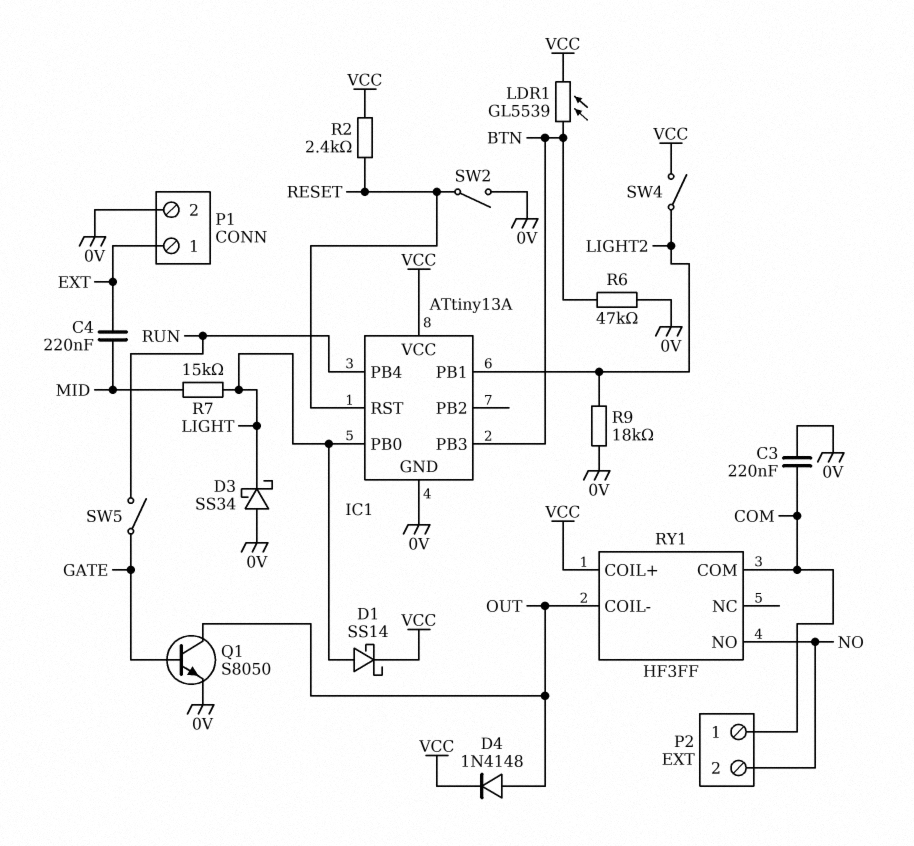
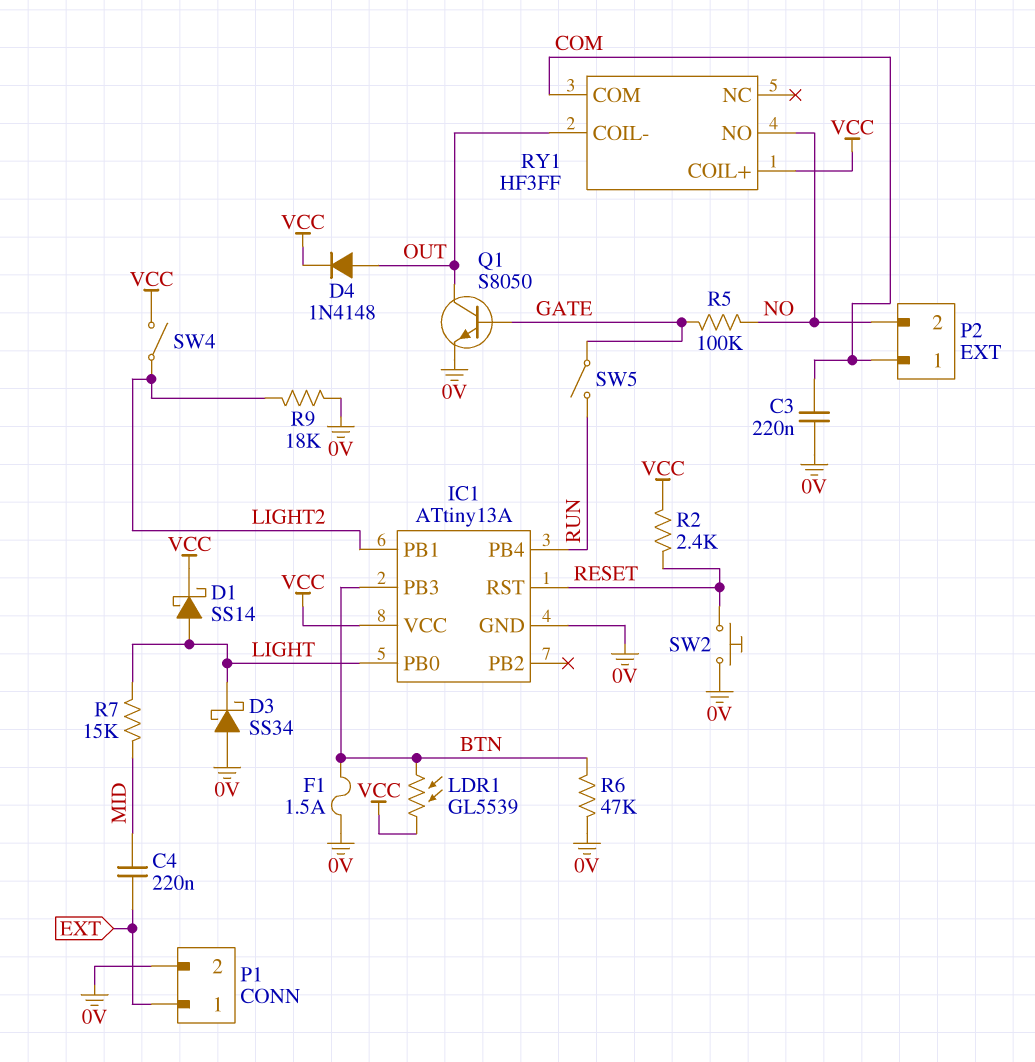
F1: none -> 1.5A (0V, BTN)
R5: none -> 100k (GATE, NO)
SW2: switch (0V, RESET) -> button (0V, RESET)

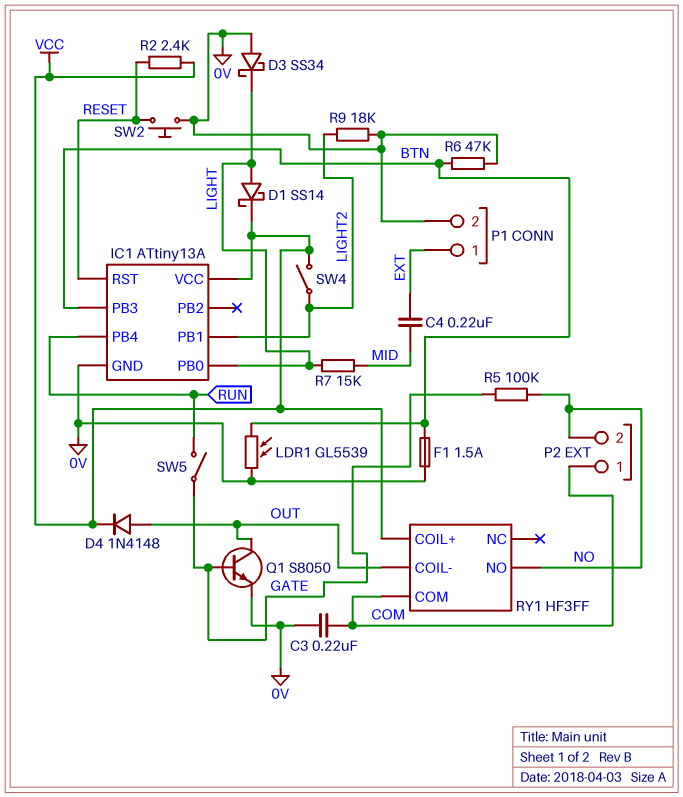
LDR1: GL5539 (BTN, VCC) -> GL5539 (0V, BTN)

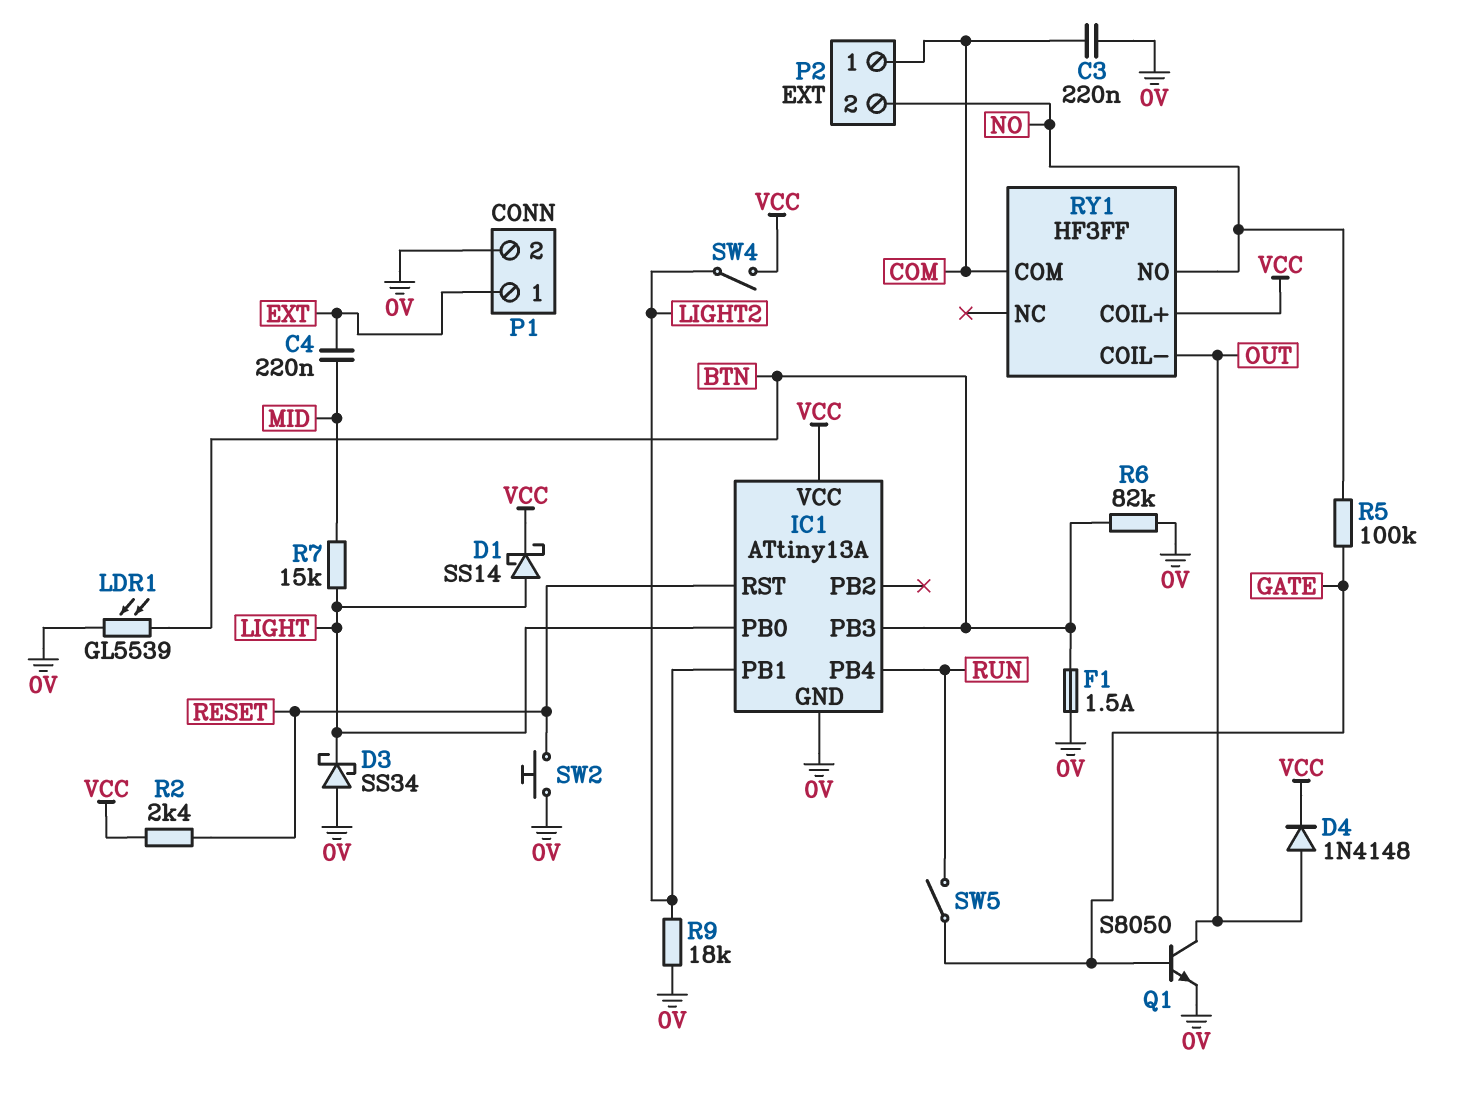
R6: 47k (0V, BTN) -> 82k (0V, BTN)

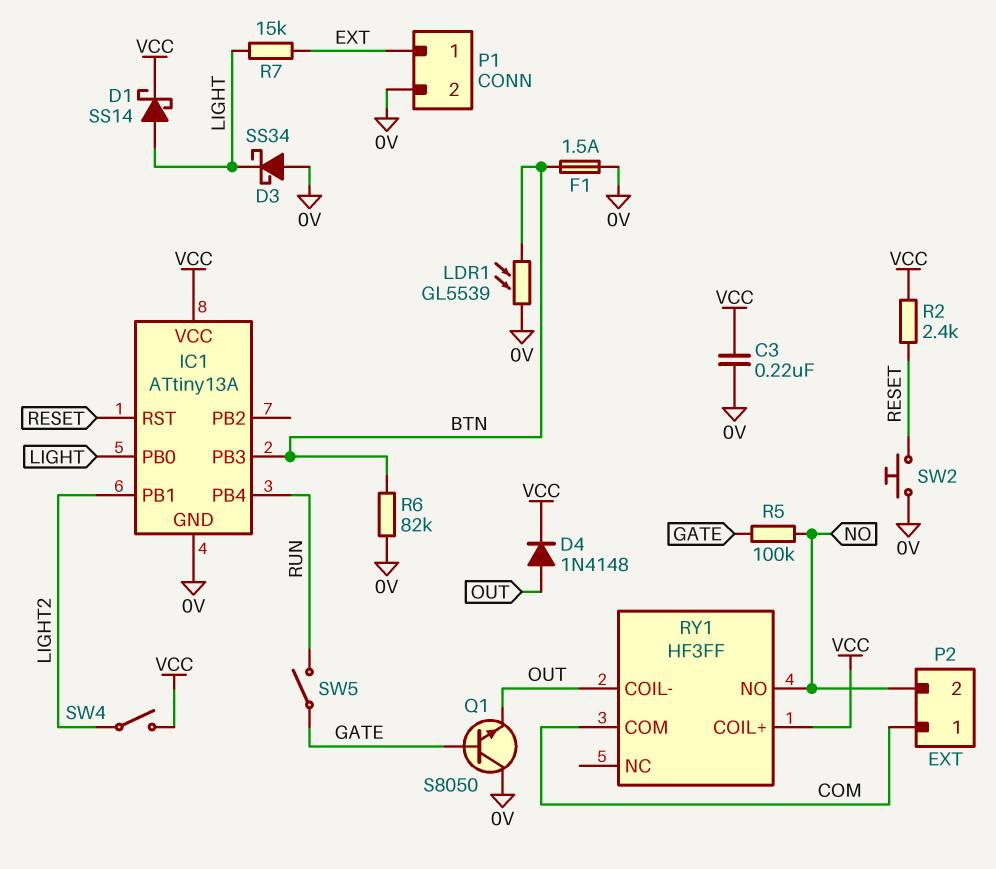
C3: 220nF (0V, COM) -> 220nF (0V, VCC)
C4: 220nF (EXT, MID) -> none
Q1: NPN S8050 (B GATE, C OUT, E 0V) -> NPN S8050 (B GATE, C 0V, E OUT)
R7: 15k (LIGHT, MID) -> 15k (EXT, LIGHT)
R9: 18k (0V, LIGHT2) -> none

